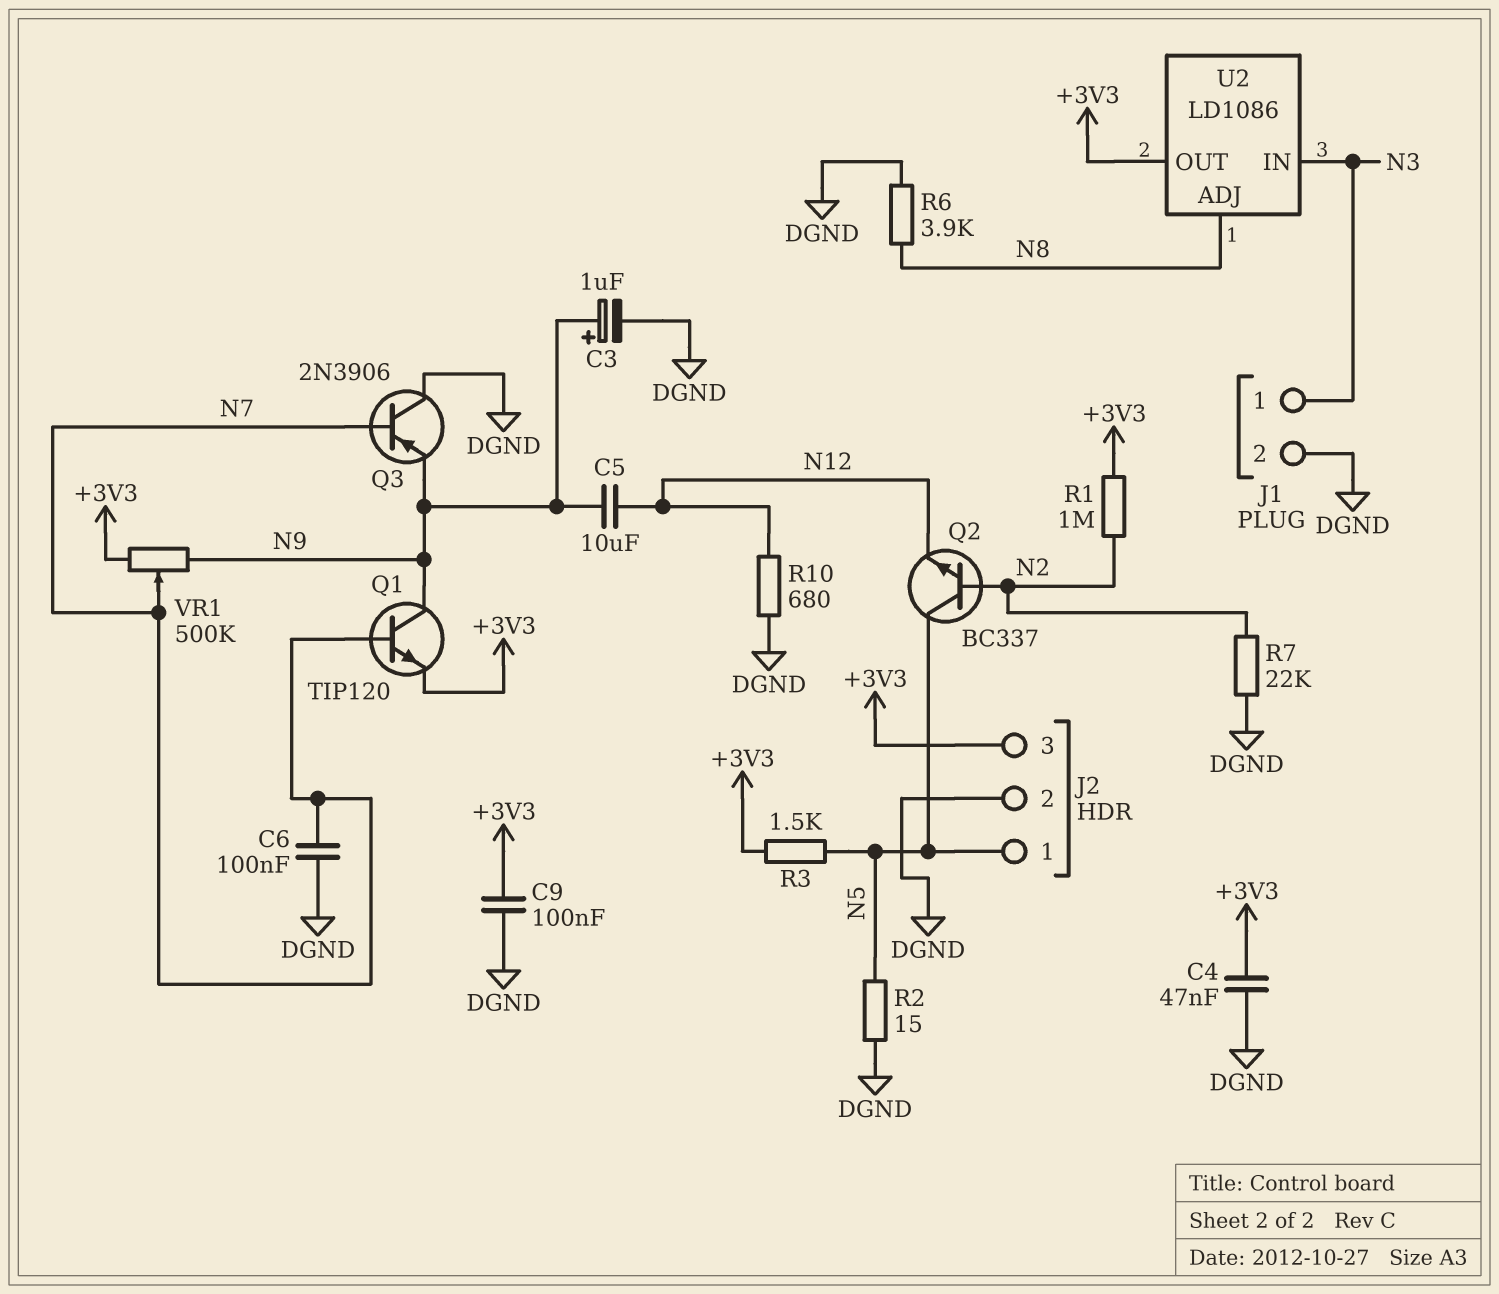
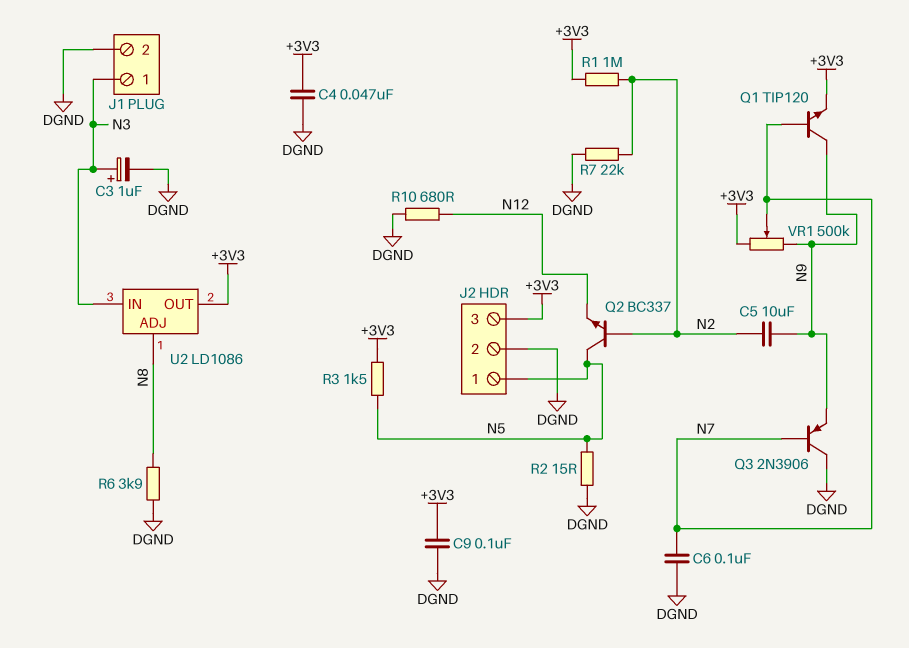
C3: 1uF (plus N9, minus DGND) -> 1uF (plus N3, minus DGND)
C5: 10uF (N9, N12) -> 10uF (N2, N9)

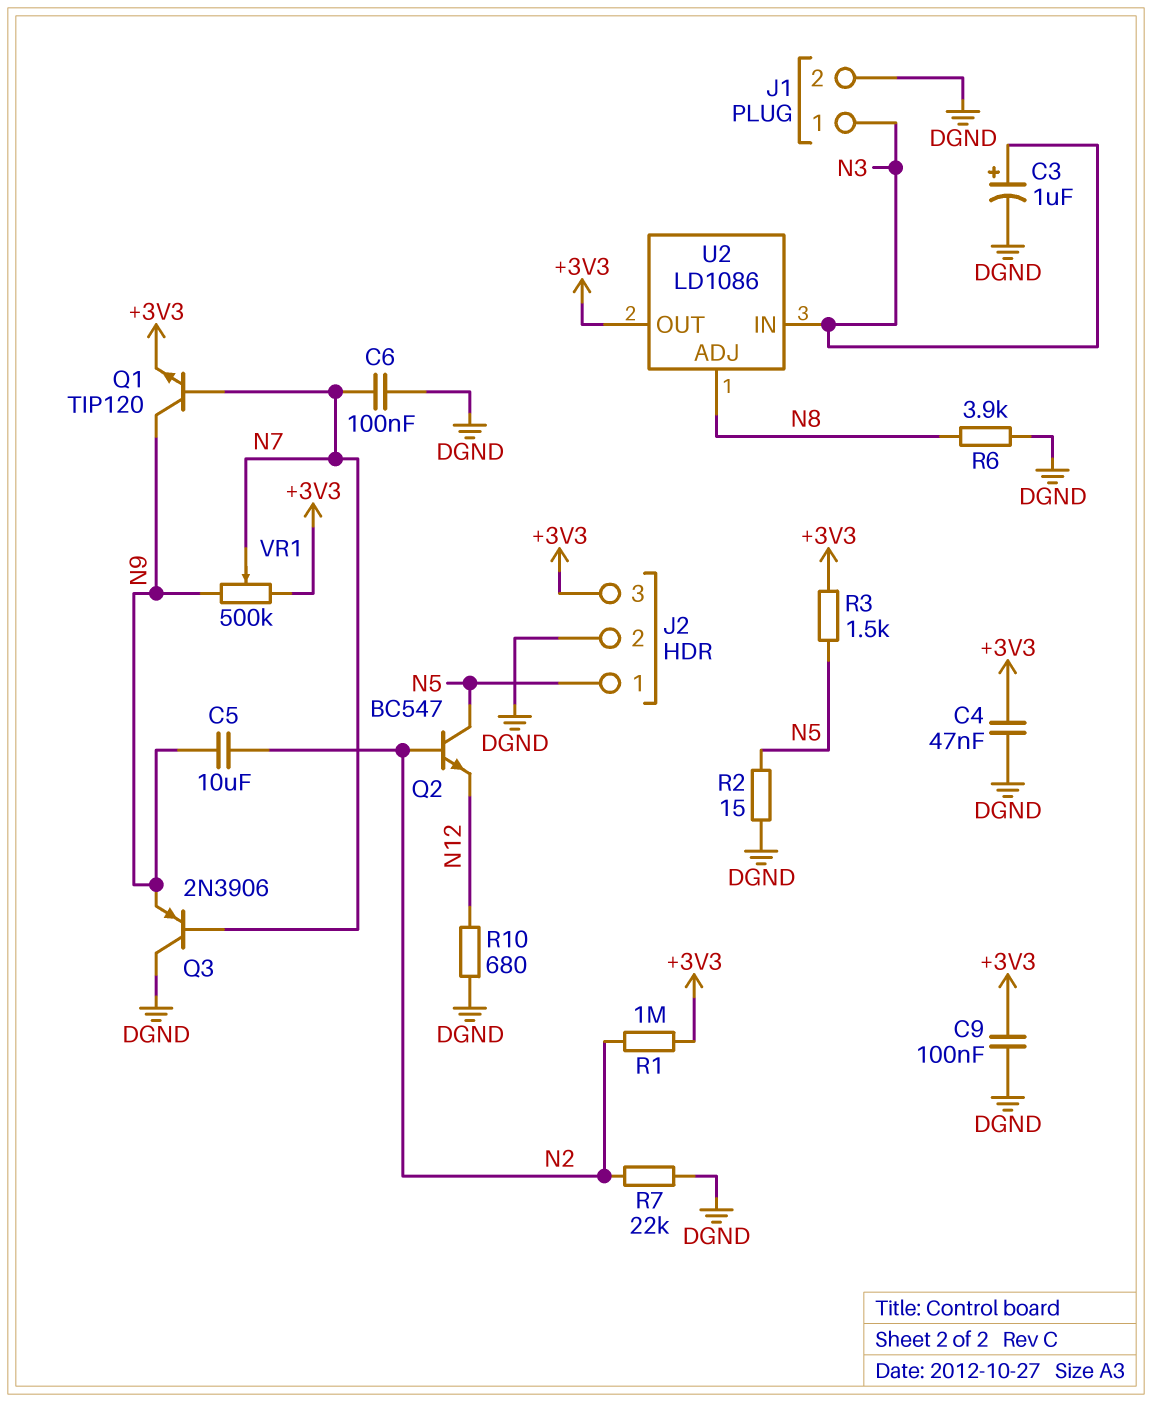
Q2: NPN BC337 (B N2, C N5, E N12) -> NPN BC547 (B N2, C N5, E N12)

